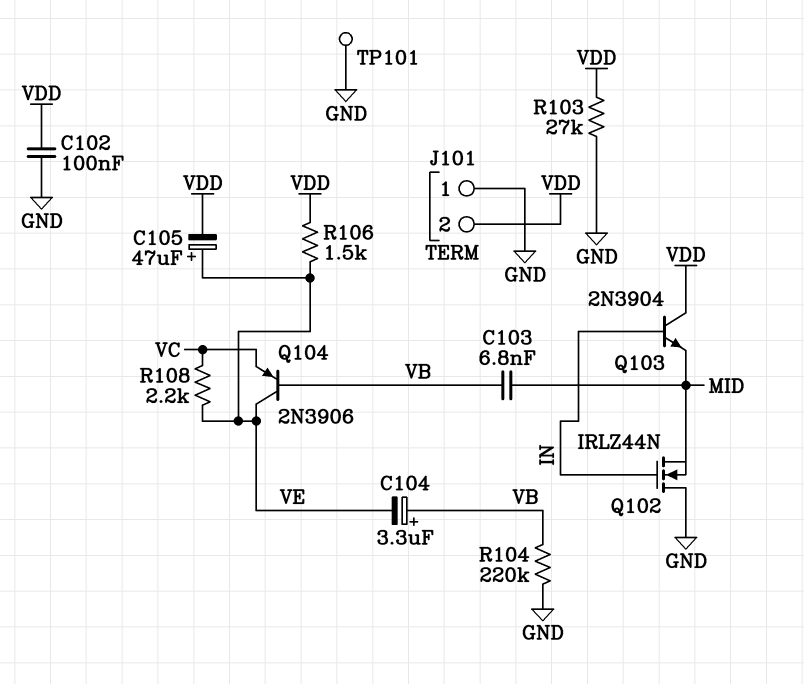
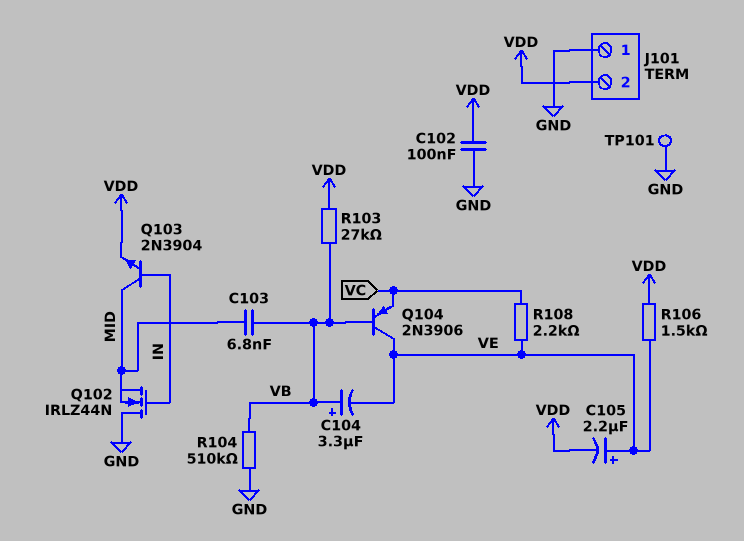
C105: 47uF (plus VE, minus VDD) -> 2.2uF (plus VE, minus VDD)
Q103: NPN 2N3904 (B IN, C VDD, E MID) -> NPN 2N3904 (B IN, C MID, E VDD)
R103: 27k (GND, VDD) -> 27k (VB, VDD)
R104: 220k (GND, VB) -> 510k (GND, VB)

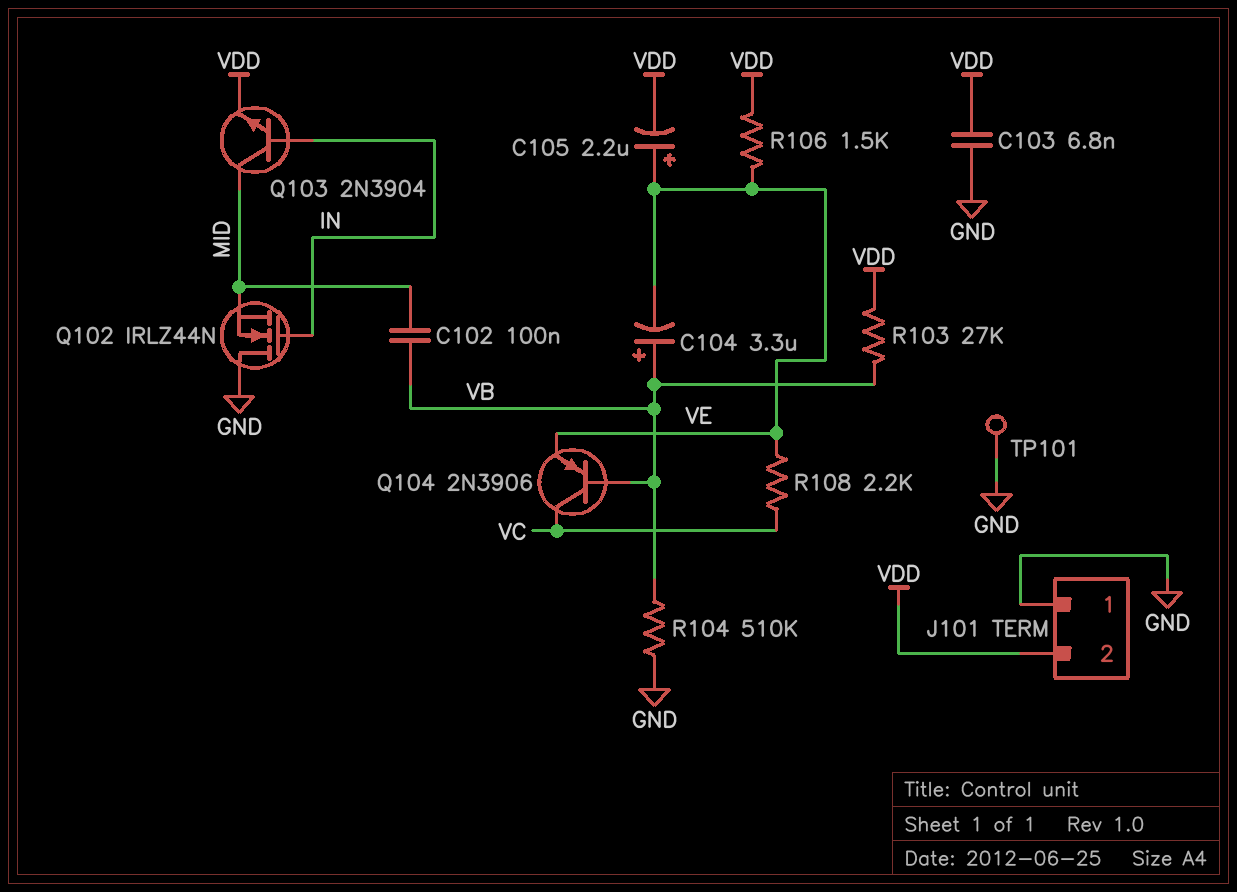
C102: 100nF (GND, VDD) -> 100nF (MID, VB)
C103: 6.8nF (MID, VB) -> 6.8nF (GND, VDD)
Q104: PNP 2N3906 (B VB, C VE, E VC) -> PNP 2N3906 (B VB, C VC, E VE)

